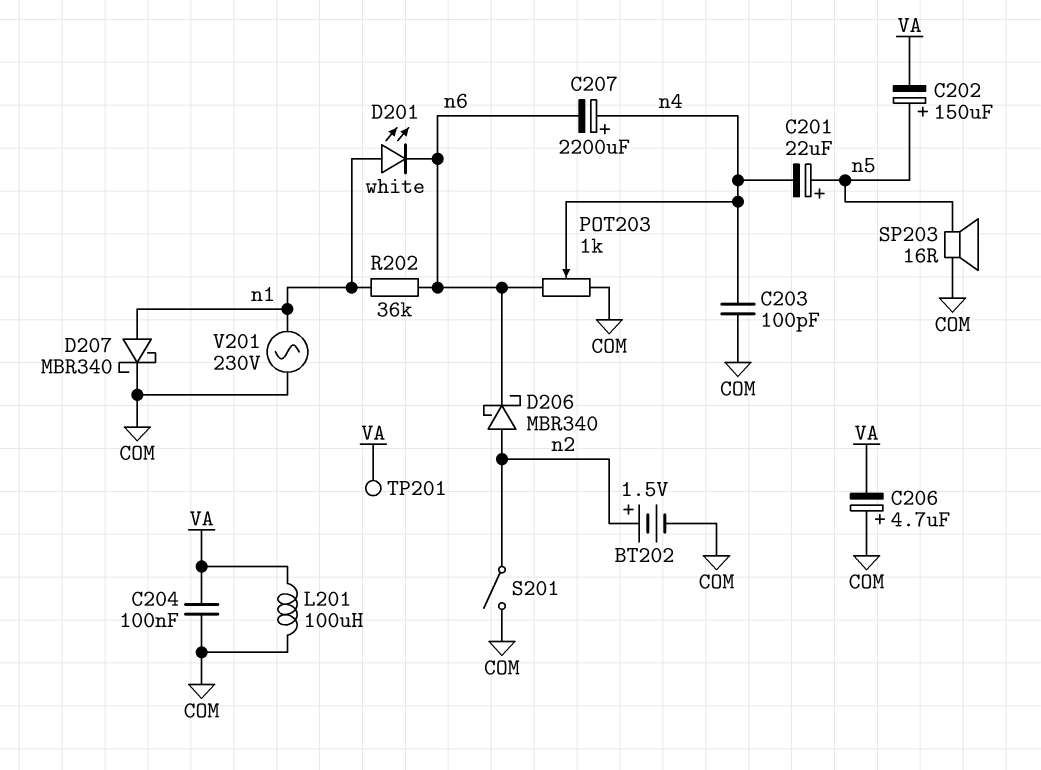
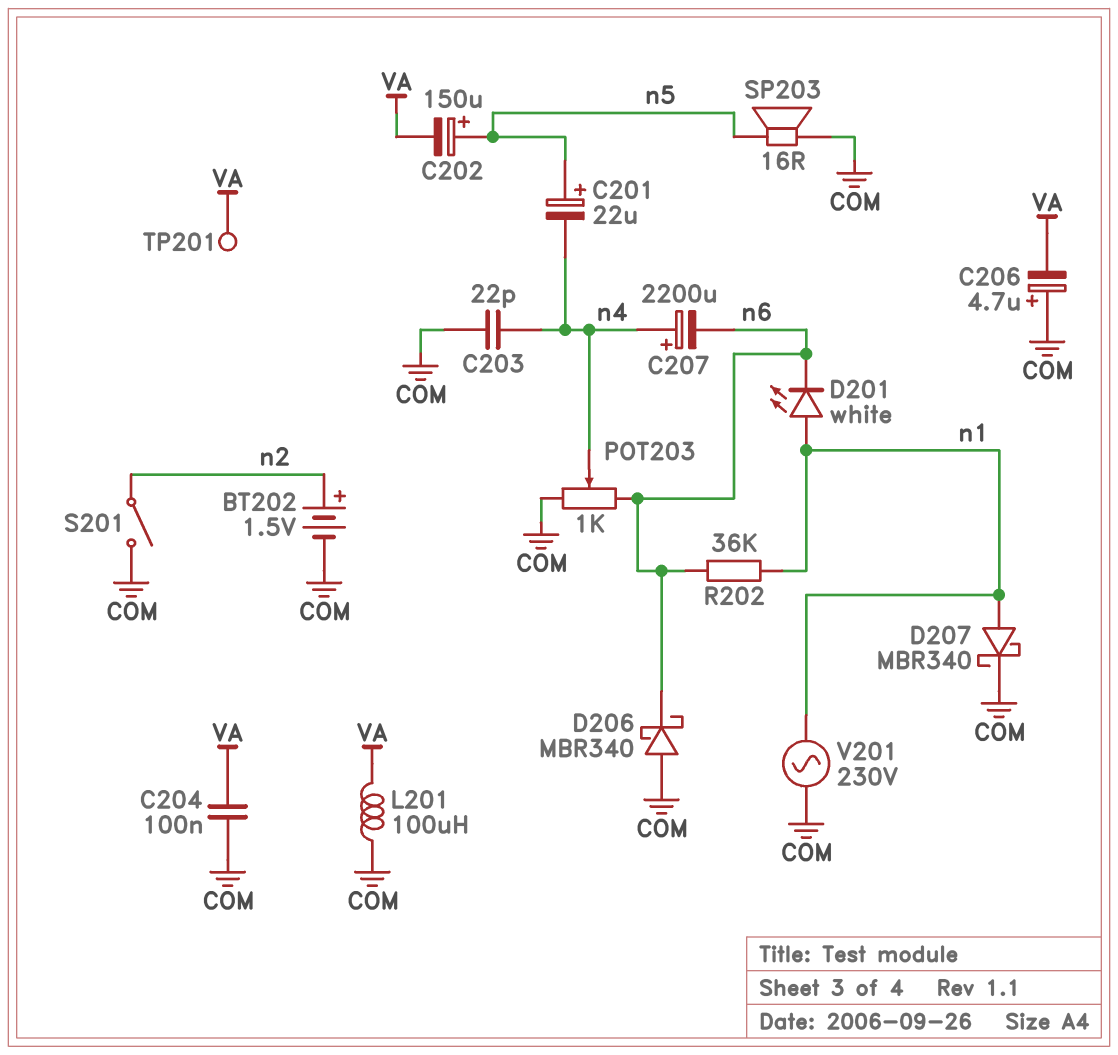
C203: 100pF (COM, n4) -> 22pF (COM, n4)
D206: schottky MBR340 (A n2, K n6) -> schottky MBR340 (A COM, K n6)

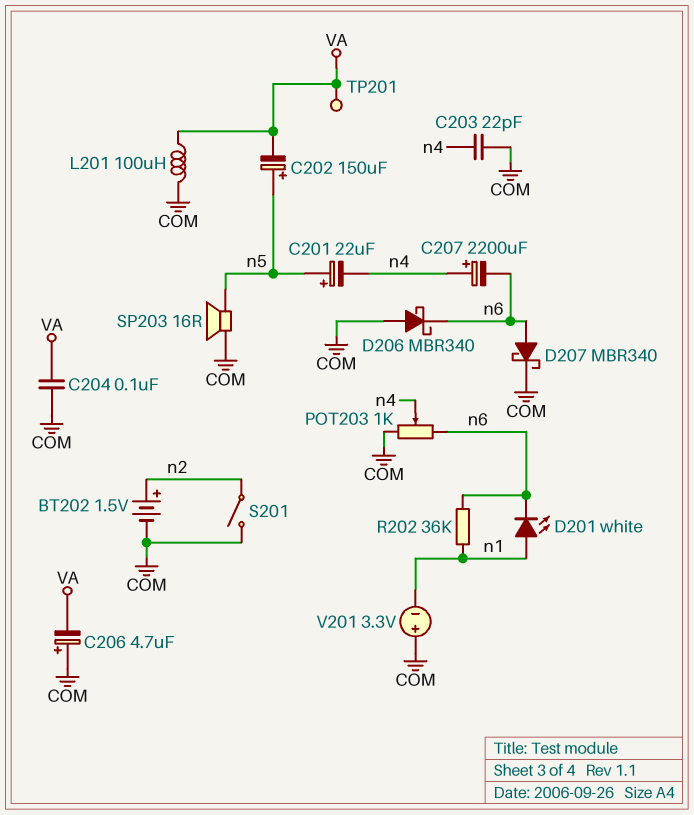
D207: schottky MBR340 (A n1, K COM) -> schottky MBR340 (A n6, K COM)
V201: AC 230V (COM, n1) -> 3.3V (plus COM, minus n1)

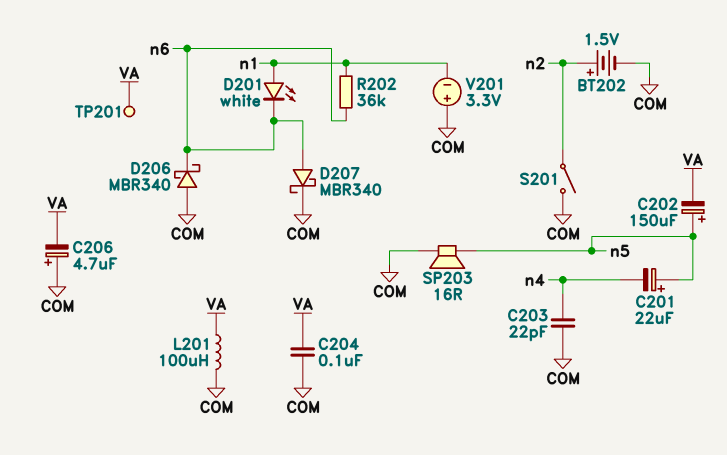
C207: 2200uF (plus n4, minus n6) -> none
POT203: 1k (COM, n6, wiper n4) -> none

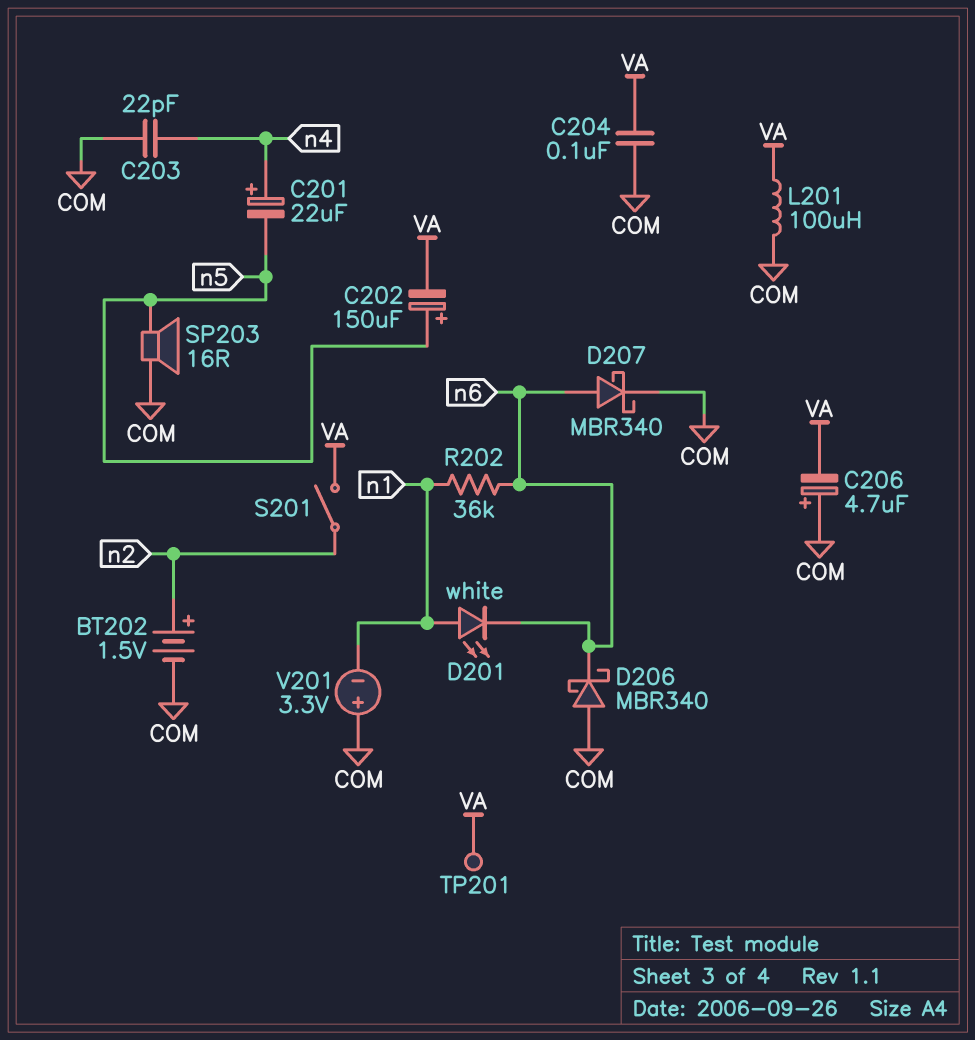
C201: 22uF (plus n5, minus n4) -> 22uF (plus n4, minus n5)
S201: switch (COM, n2) -> switch (VA, n2)

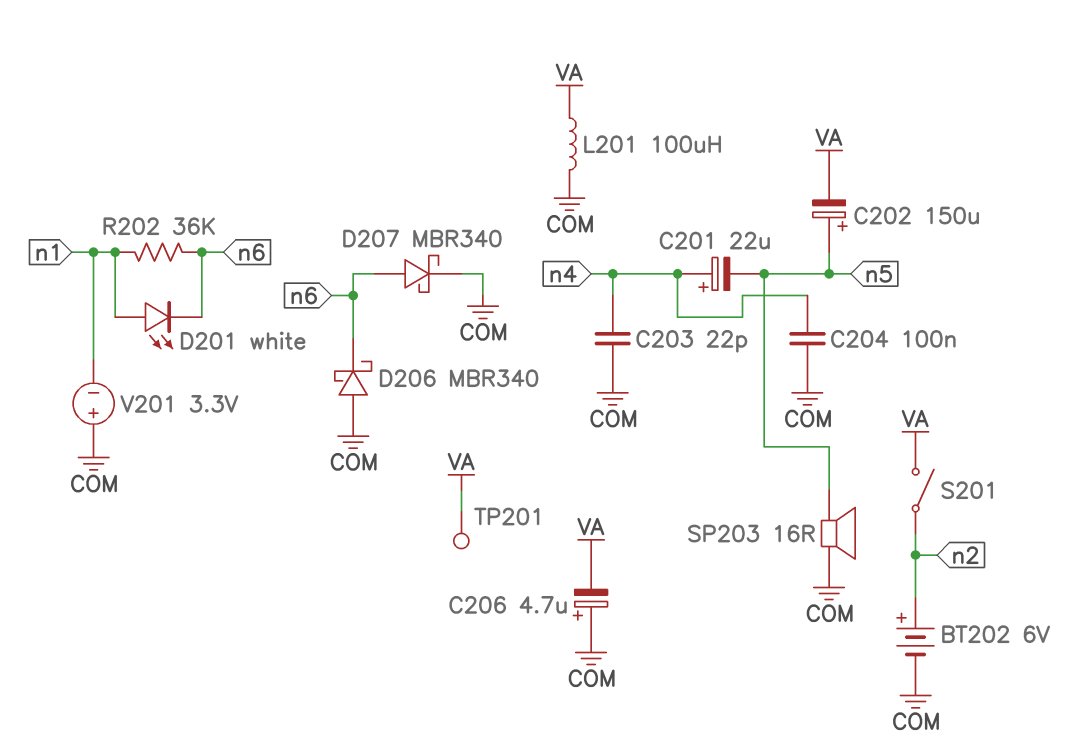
BT202: 1.5V (plus n2, minus COM) -> 6V (plus n2, minus COM)
C204: 100nF (COM, VA) -> 100nF (COM, n4)

